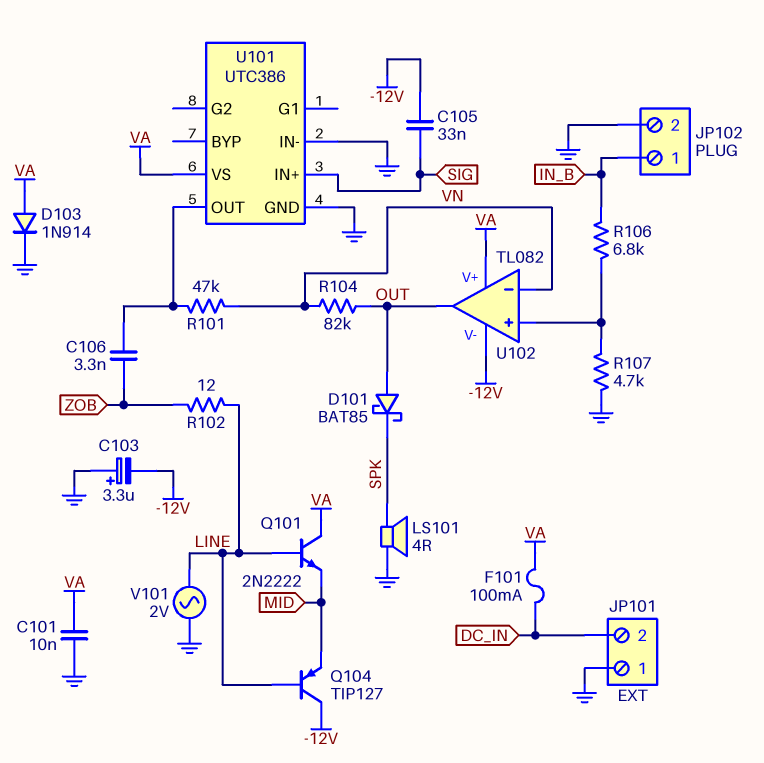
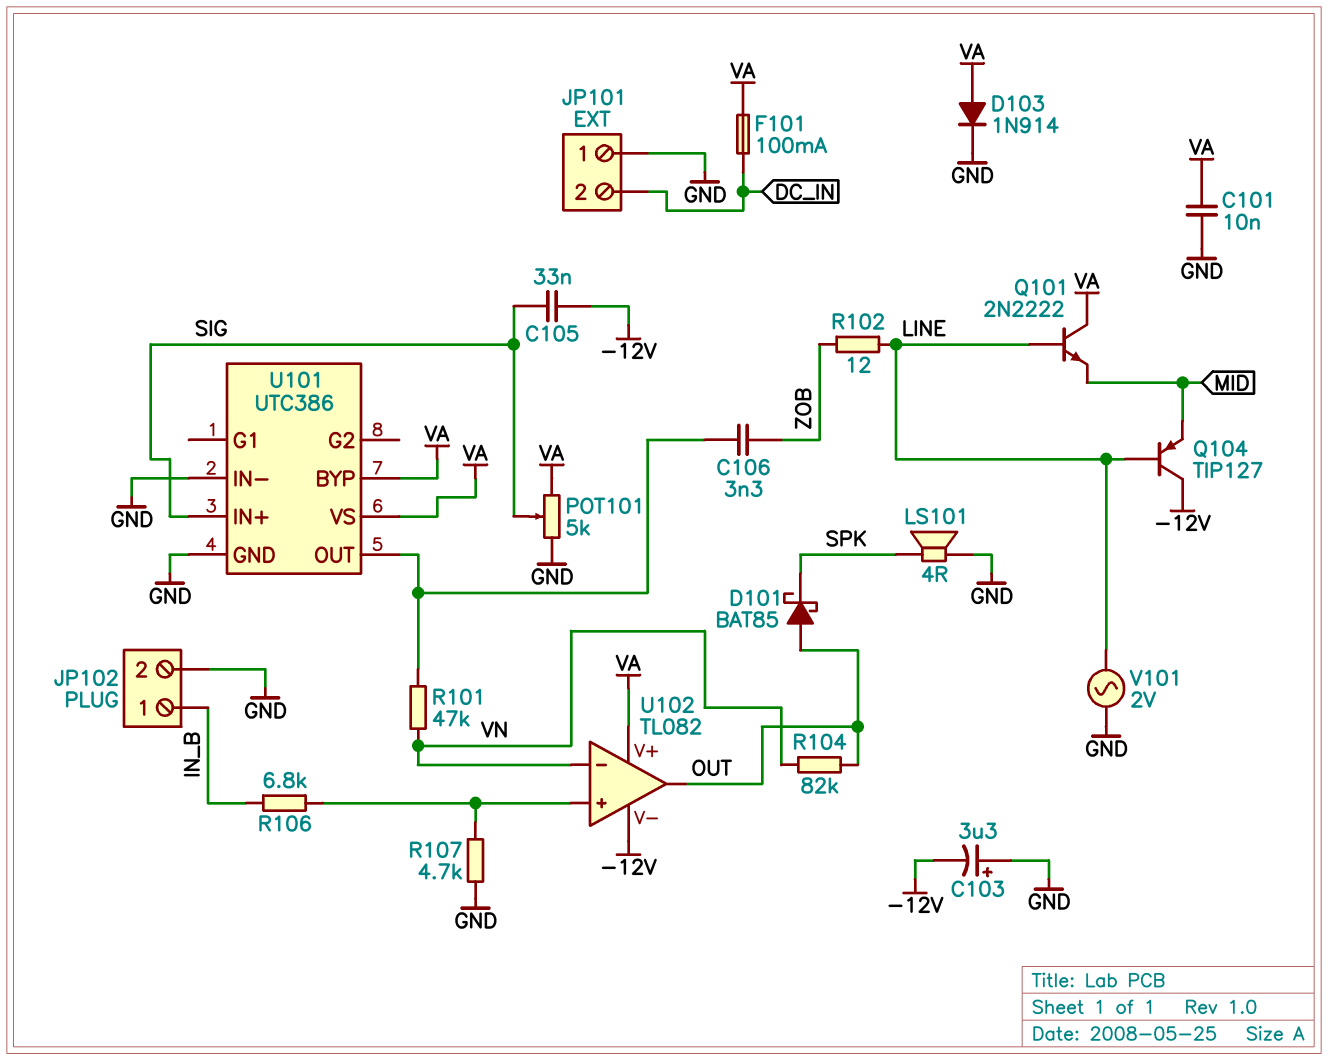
POT101: none -> 5k (GND, VA, wiper SIG)
U101 pin BYP: none -> VA

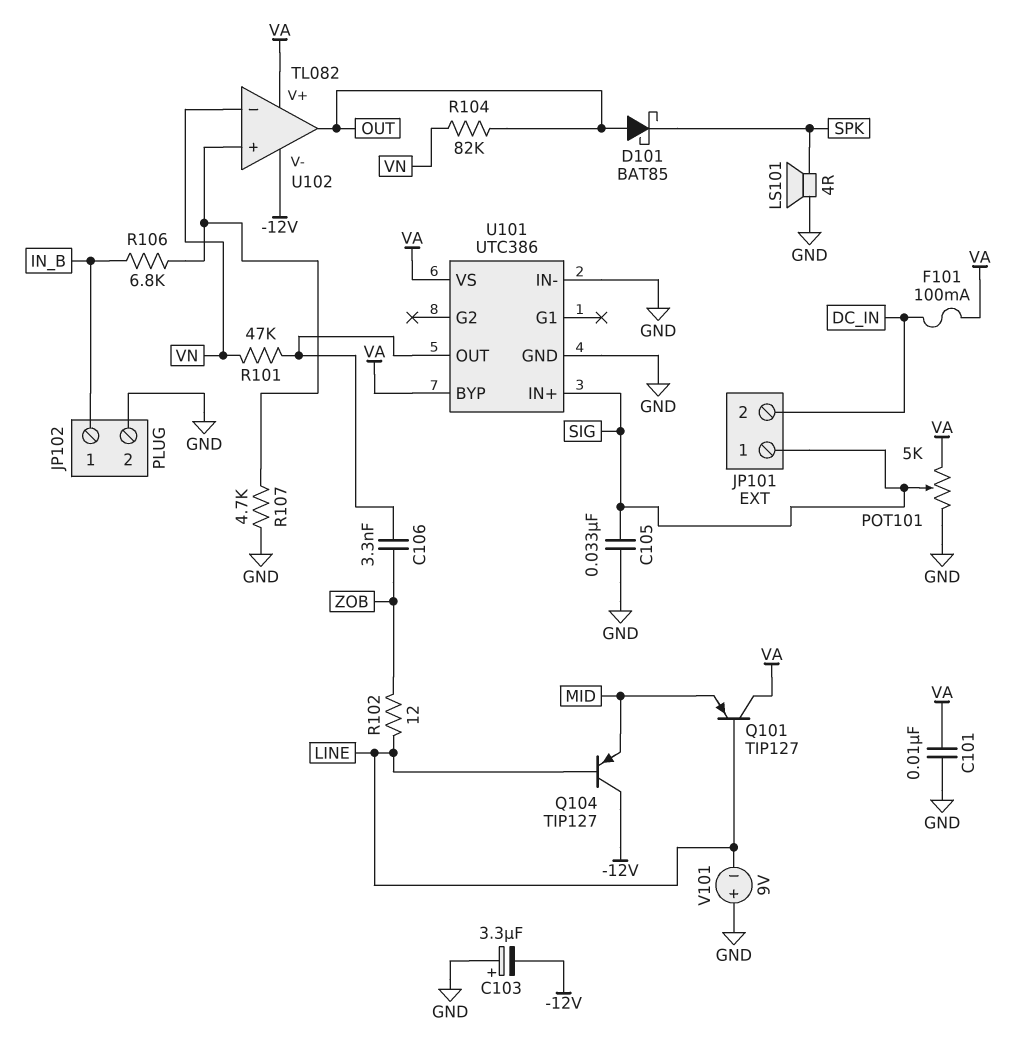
C105: 33nF (-12V, SIG) -> 33nF (GND, SIG)
D103: diode 1N914 (A VA, K GND) -> none
JP101 pin 1: GND -> SIG
Q101: NPN 2N2222 (B LINE, C VA, E MID) -> PNP TIP127 (B LINE, C VA, E MID)
V101: AC 2V (GND, LINE) -> 9V (plus GND, minus LINE)

